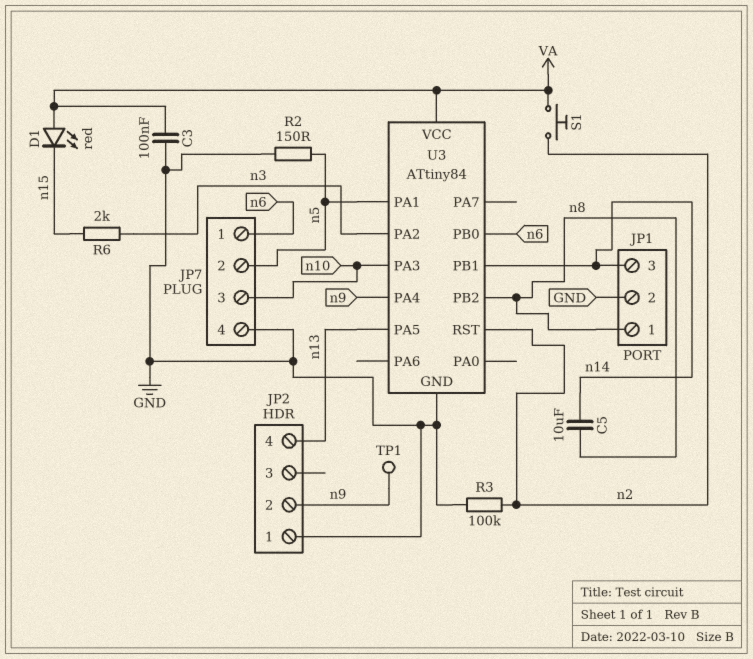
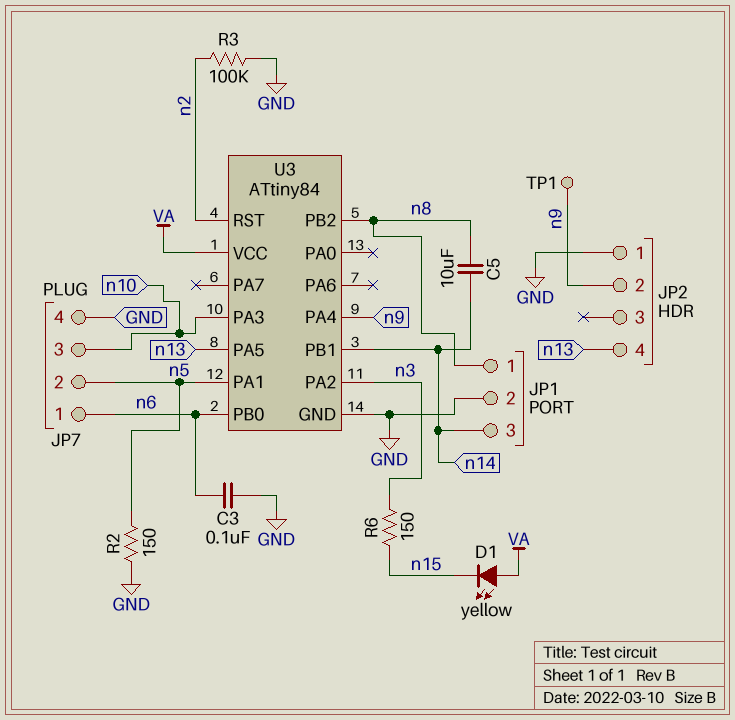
C3: 100nF (GND, VA) -> 100nF (GND, n6)
D1: LED red (A VA, K n15) -> LED yellow (A VA, K n15)
R6: 2k (n3, n15) -> 150 (n3, n15)
S1: button (VA, n2) -> none

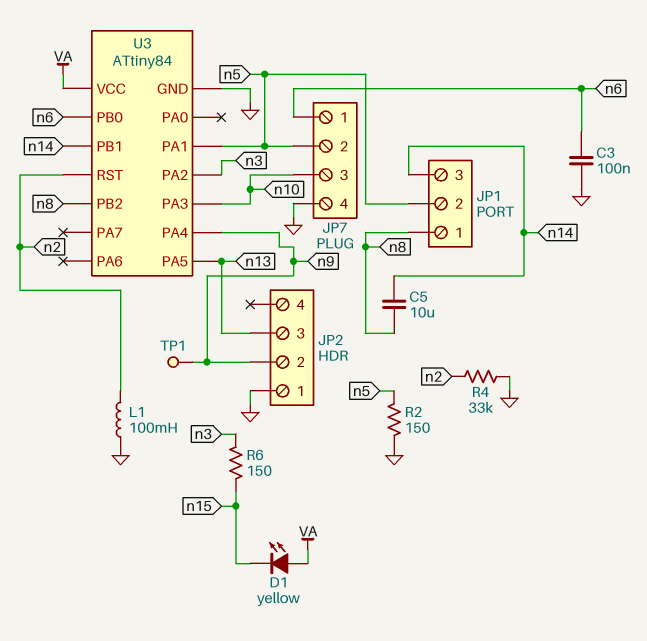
JP1 pin 2: GND -> n5
JP2 pin 3: none -> n13
JP2 pin 4: n13 -> none
L1: none -> 100mH (GND, n2)
R3: 100k (GND, n2) -> none
R4: none -> 33k (GND, n2)

